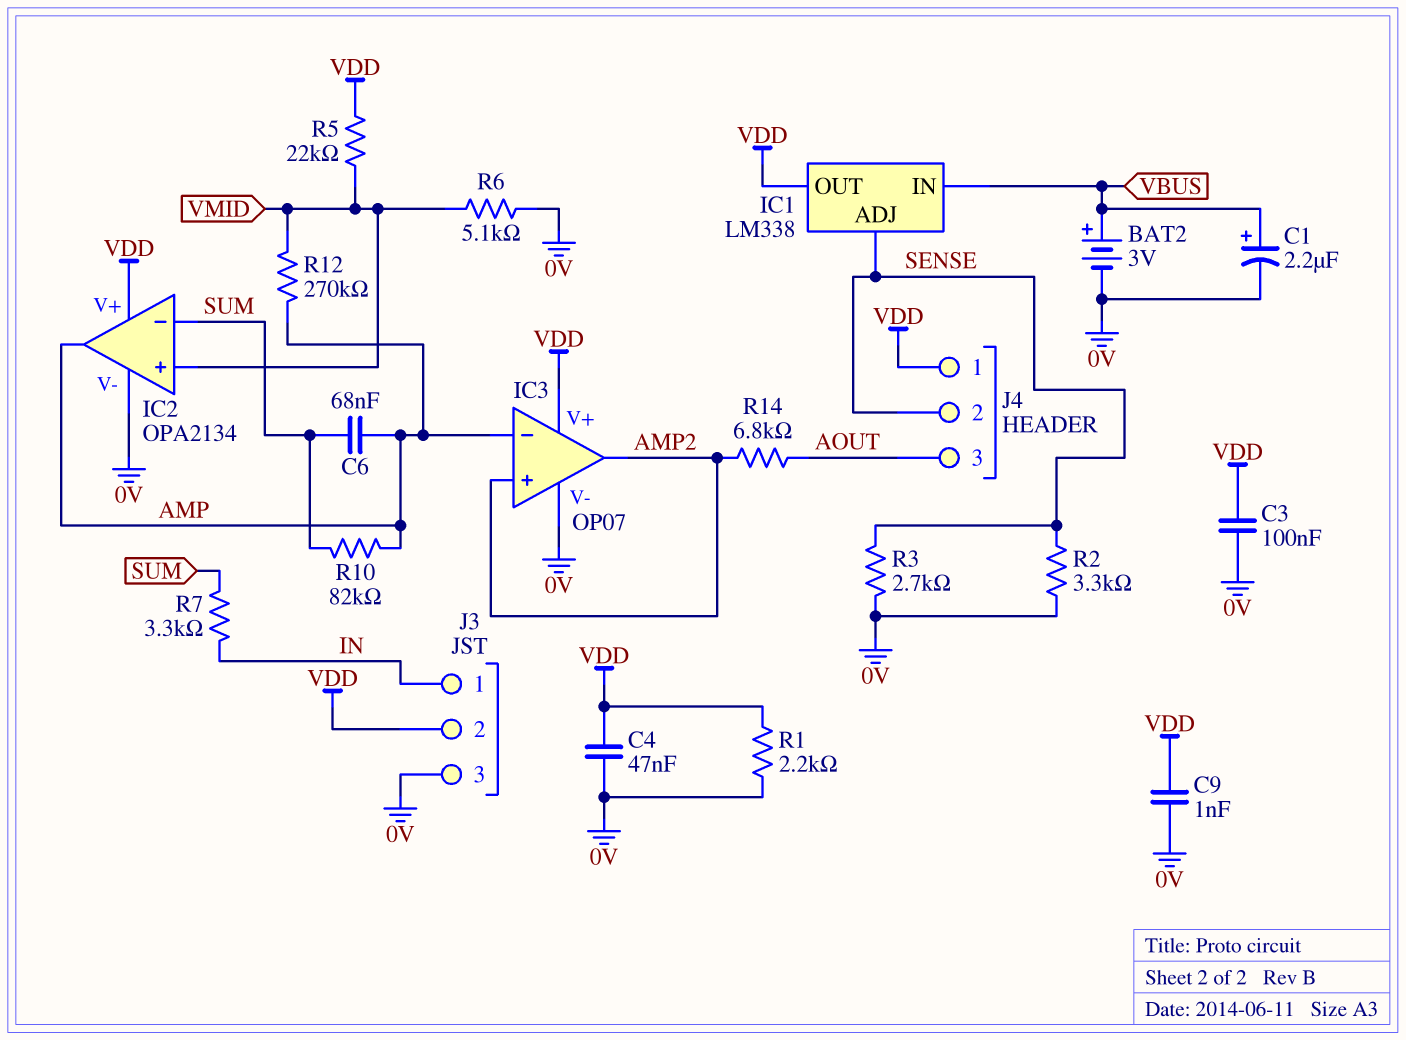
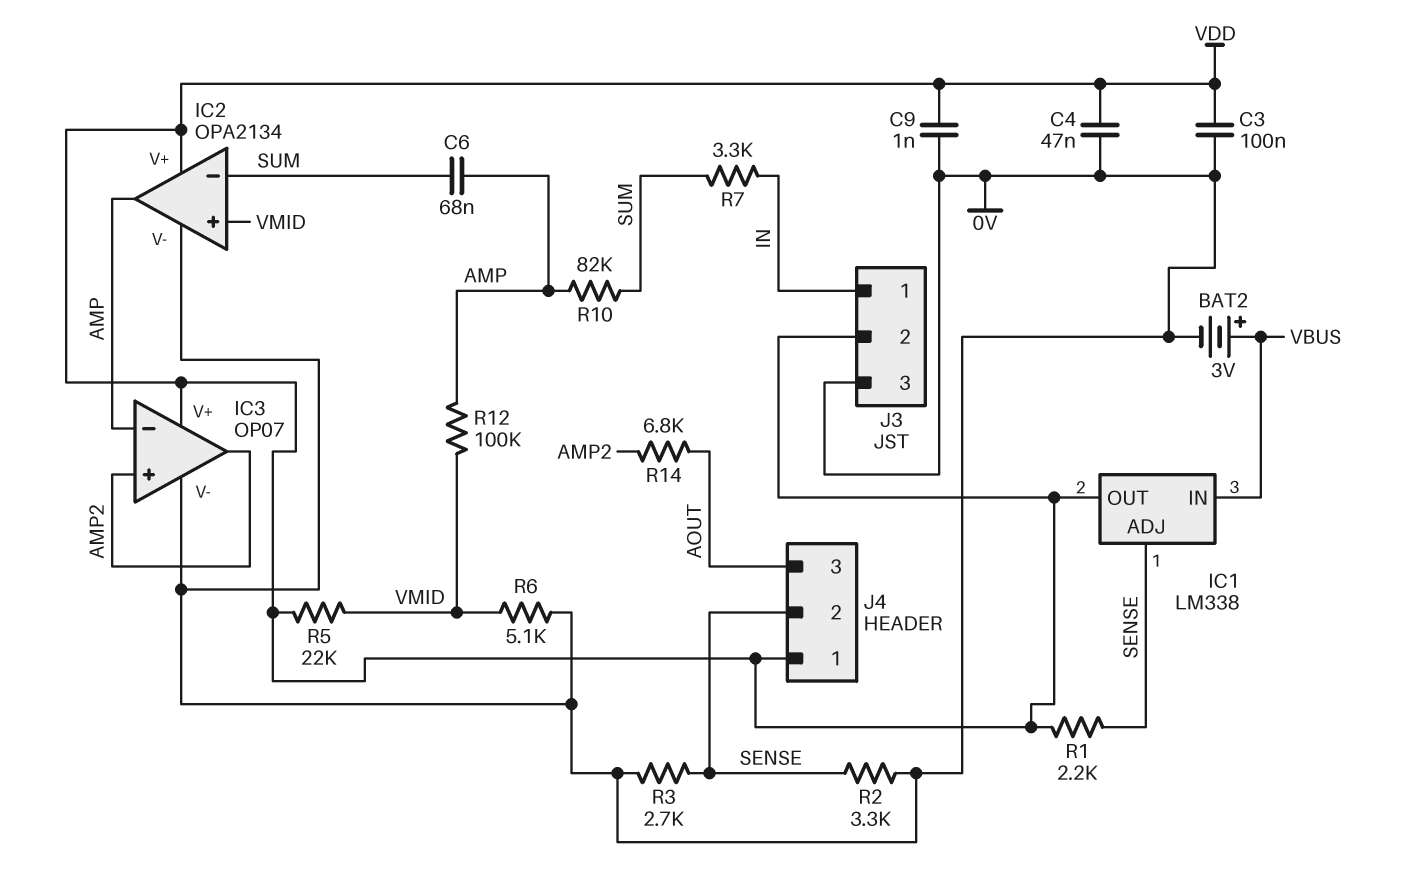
C1: 2.2uF (plus VBUS, minus 0V) -> none
R1: 2.2k (0V, VDD) -> 2.2k (SENSE, VDD)
R12: 270k (AMP, VMID) -> 100k (AMP, VMID)

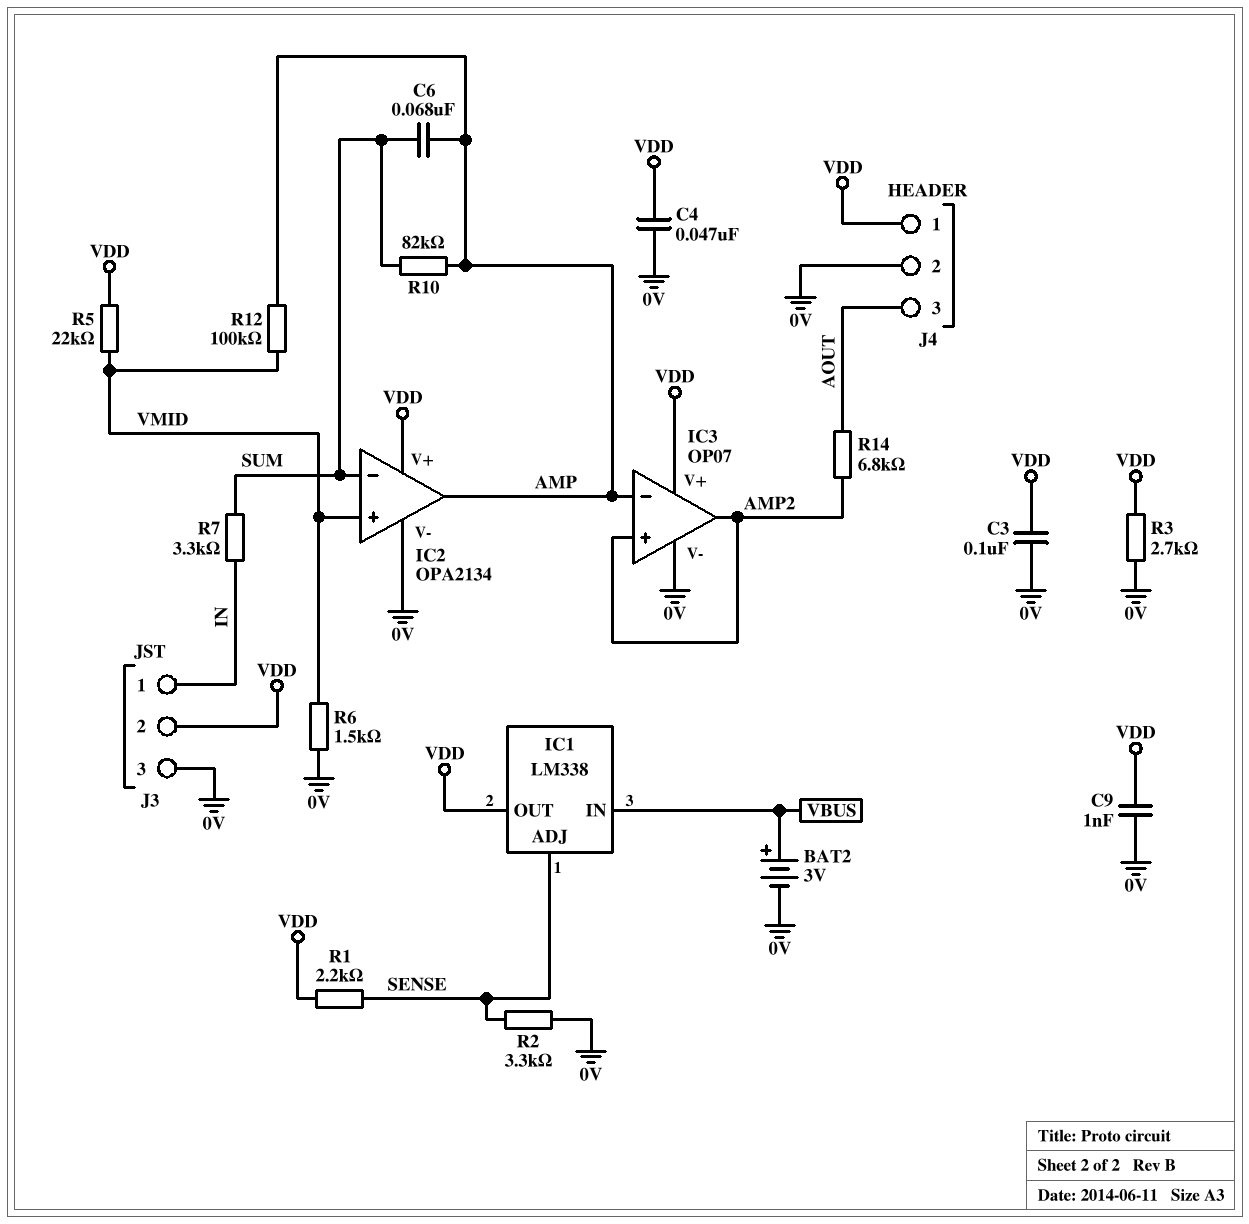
J4 pin 2: SENSE -> 0V
R3: 2.7k (0V, SENSE) -> 2.7k (0V, VDD)
R6: 5.1k (0V, VMID) -> 1.5k (0V, VMID)

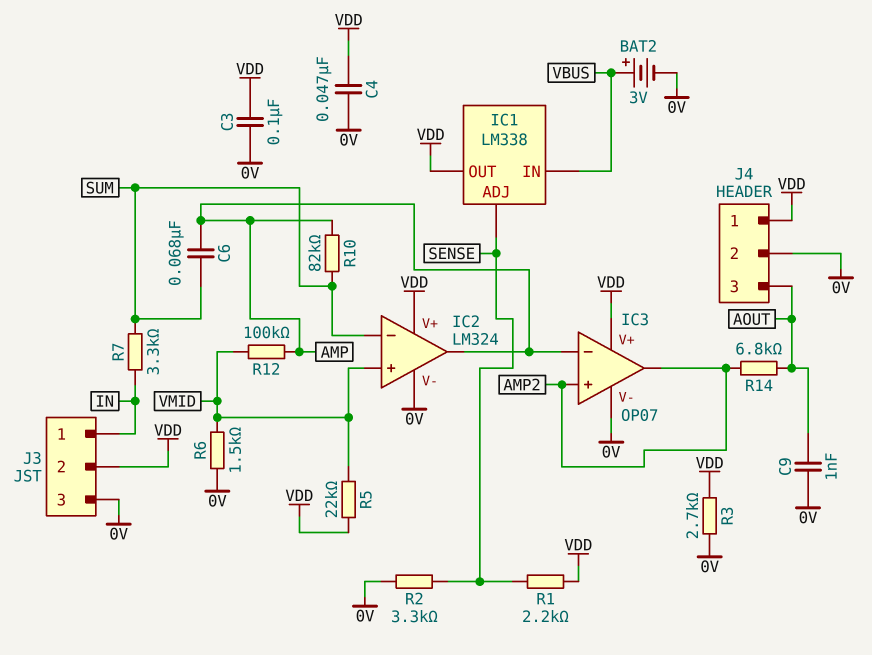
C9: 1nF (0V, VDD) -> 1nF (0V, AOUT)
IC2: OPA2134 -> LM324

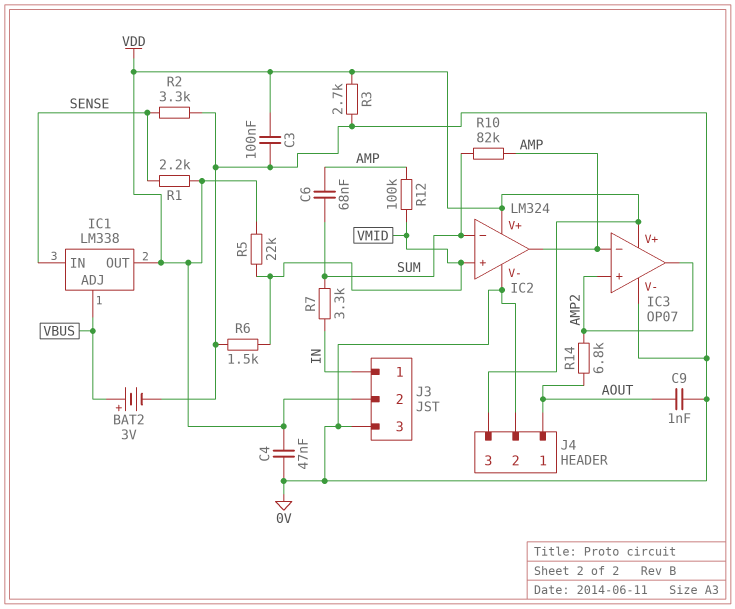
IC1 pin ADJ: SENSE -> VBUS
IC1 pin IN: VBUS -> SENSE
J4 pin 1: VDD -> AOUT
J4 pin 3: AOUT -> VDD

